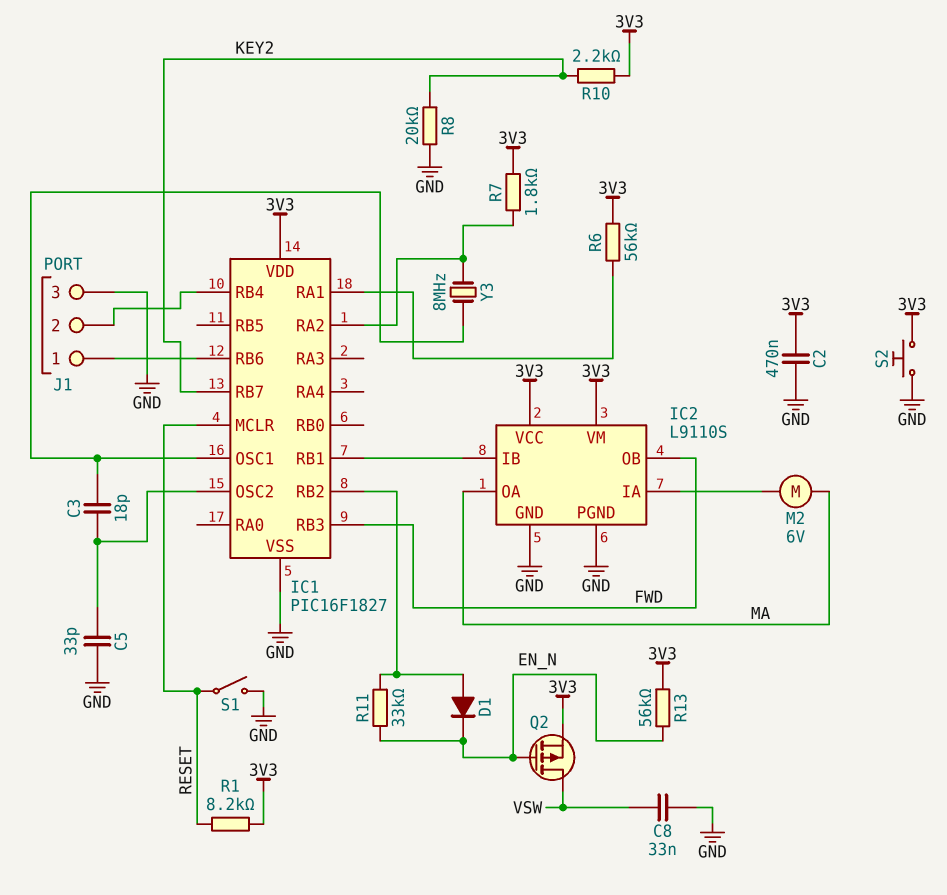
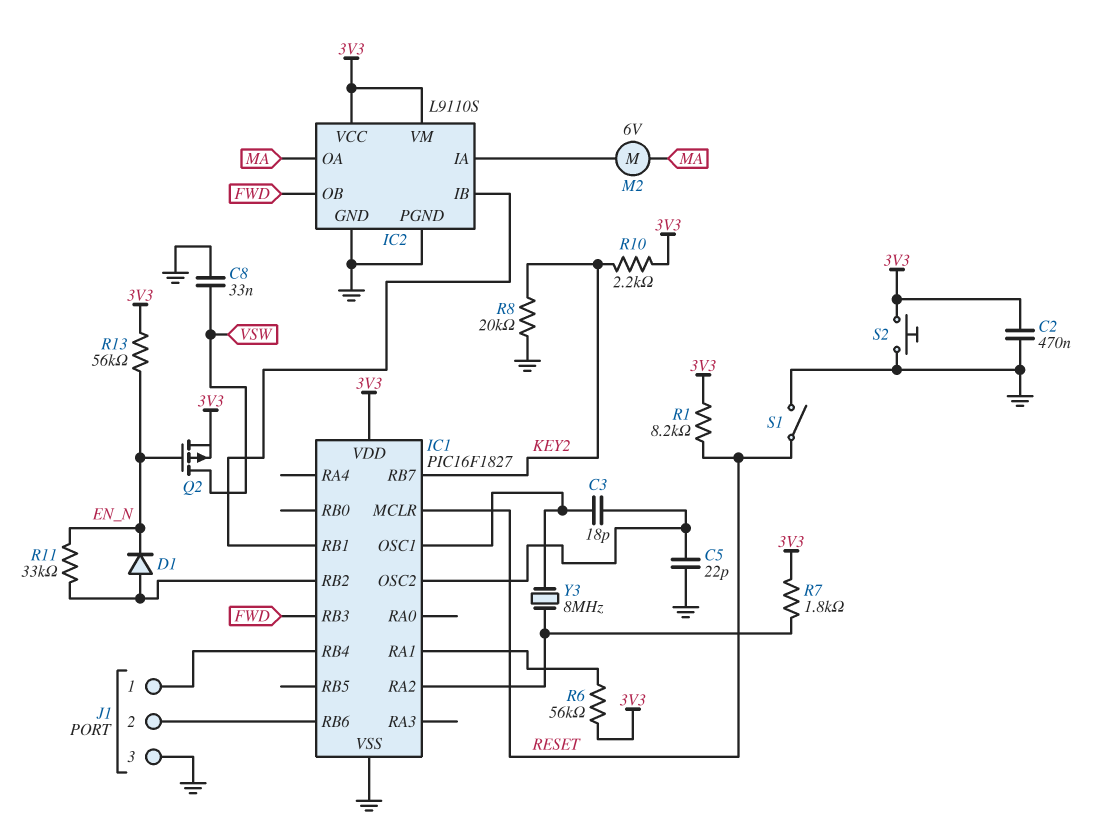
C5: 33pF (GND, IC1/OSC2) -> 22pF (GND, IC1/OSC2)
J1 pin 1: IC1/RB6 -> IC1/RB4
J1 pin 2: IC1/RB4 -> IC1/RB6

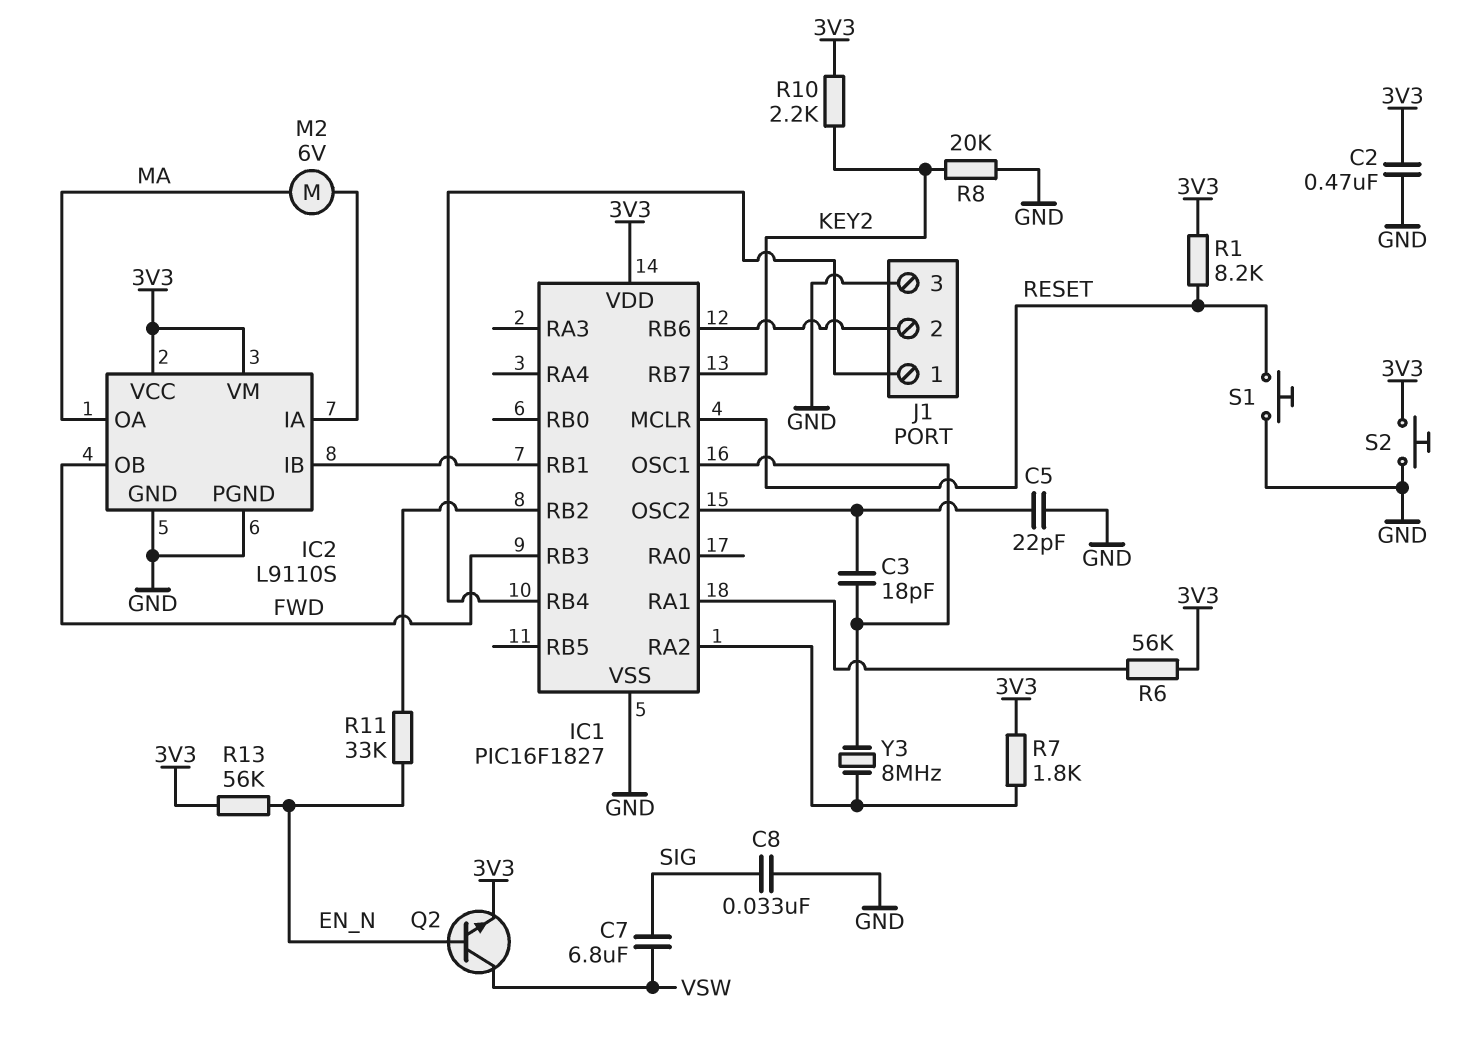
C7: none -> 6.8uF (SIG, VSW)
C8: 33nF (GND, VSW) -> 33nF (GND, SIG)
D1: diode (A IC1/RB2, K EN_N) -> none
Q2: PMOS (G EN_N, D VSW, S 3V3) -> NPN (B EN_N, C VSW, E 3V3)
S1: switch (GND, RESET) -> button (GND, RESET)

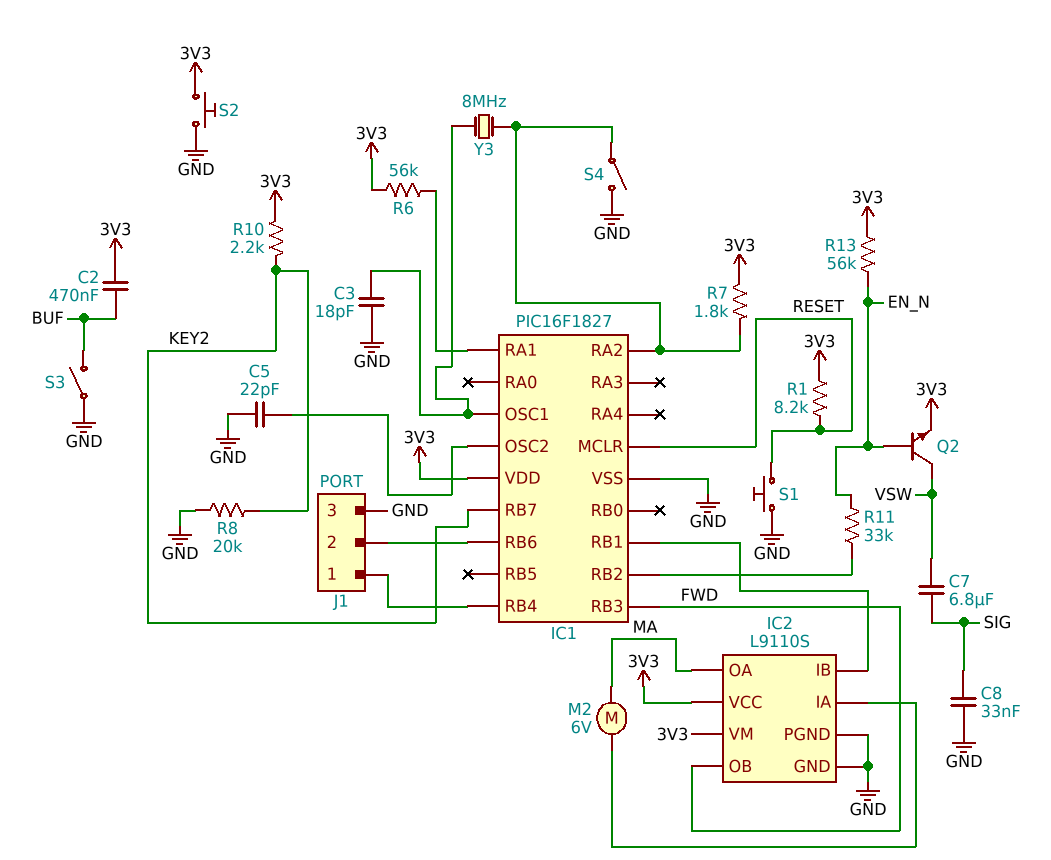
C2: 470nF (3V3, GND) -> 470nF (3V3, BUF)
C3: 18pF (IC1/OSC1, IC1/OSC2) -> 18pF (GND, IC1/OSC1)
S3: none -> switch (BUF, GND)
S4: none -> switch (GND, IC1/RA2)

